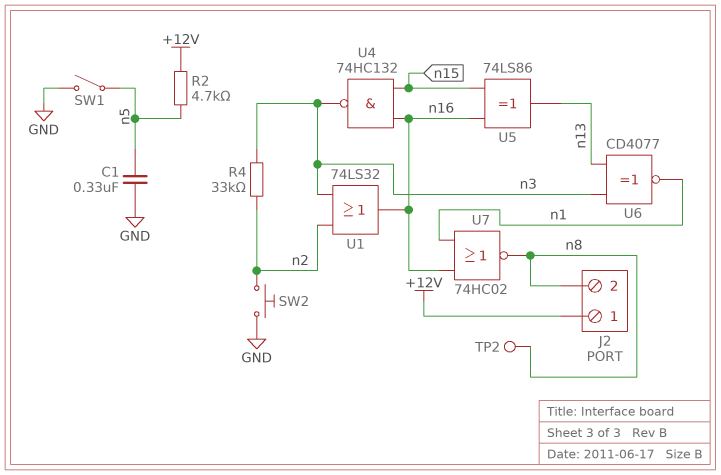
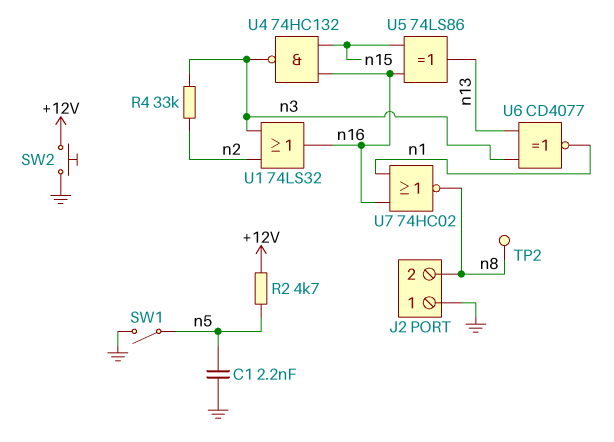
C1: 330nF (GND, n5) -> 2.2nF (GND, n5)
J2 pin 1: +12V -> GND
SW2: button (GND, n2) -> button (+12V, GND)

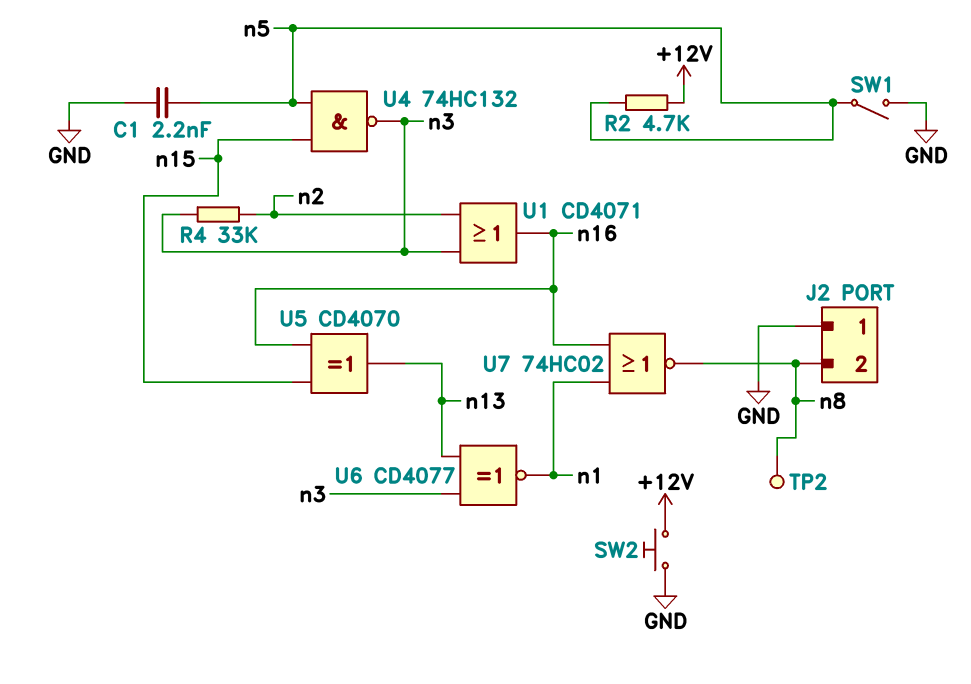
U1: OR 74LS32 (in n2, in n3, out n16) -> OR CD4071 (in n2, in n3, out n16)
U4: NAND 74HC132 (in n15, in n16, out n3) -> NAND 74HC132 (in n5, in n15, out n3)
U5: XOR 74LS86 (in n15, in n16, out n13) -> XOR CD4070 (in n15, in n16, out n13)

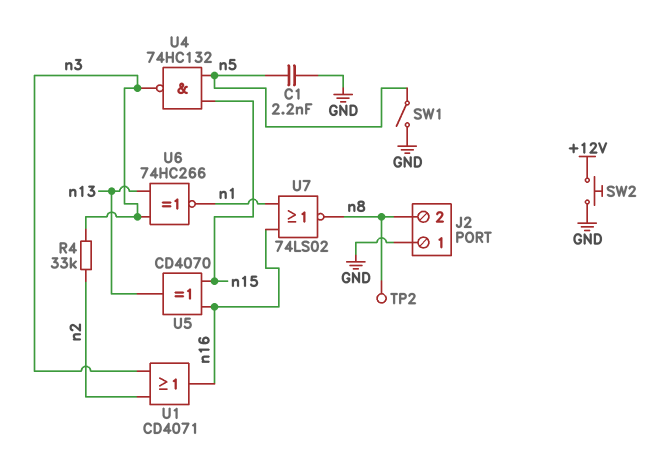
R2: 4.7k (+12V, n5) -> none
U6: XNOR CD4077 (in n3, in n13, out n1) -> XNOR 74HC266 (in n3, in n13, out n1)
U7: NOR 74HC02 (in n1, in n16, out n8) -> NOR 74LS02 (in n1, in n16, out n8)

